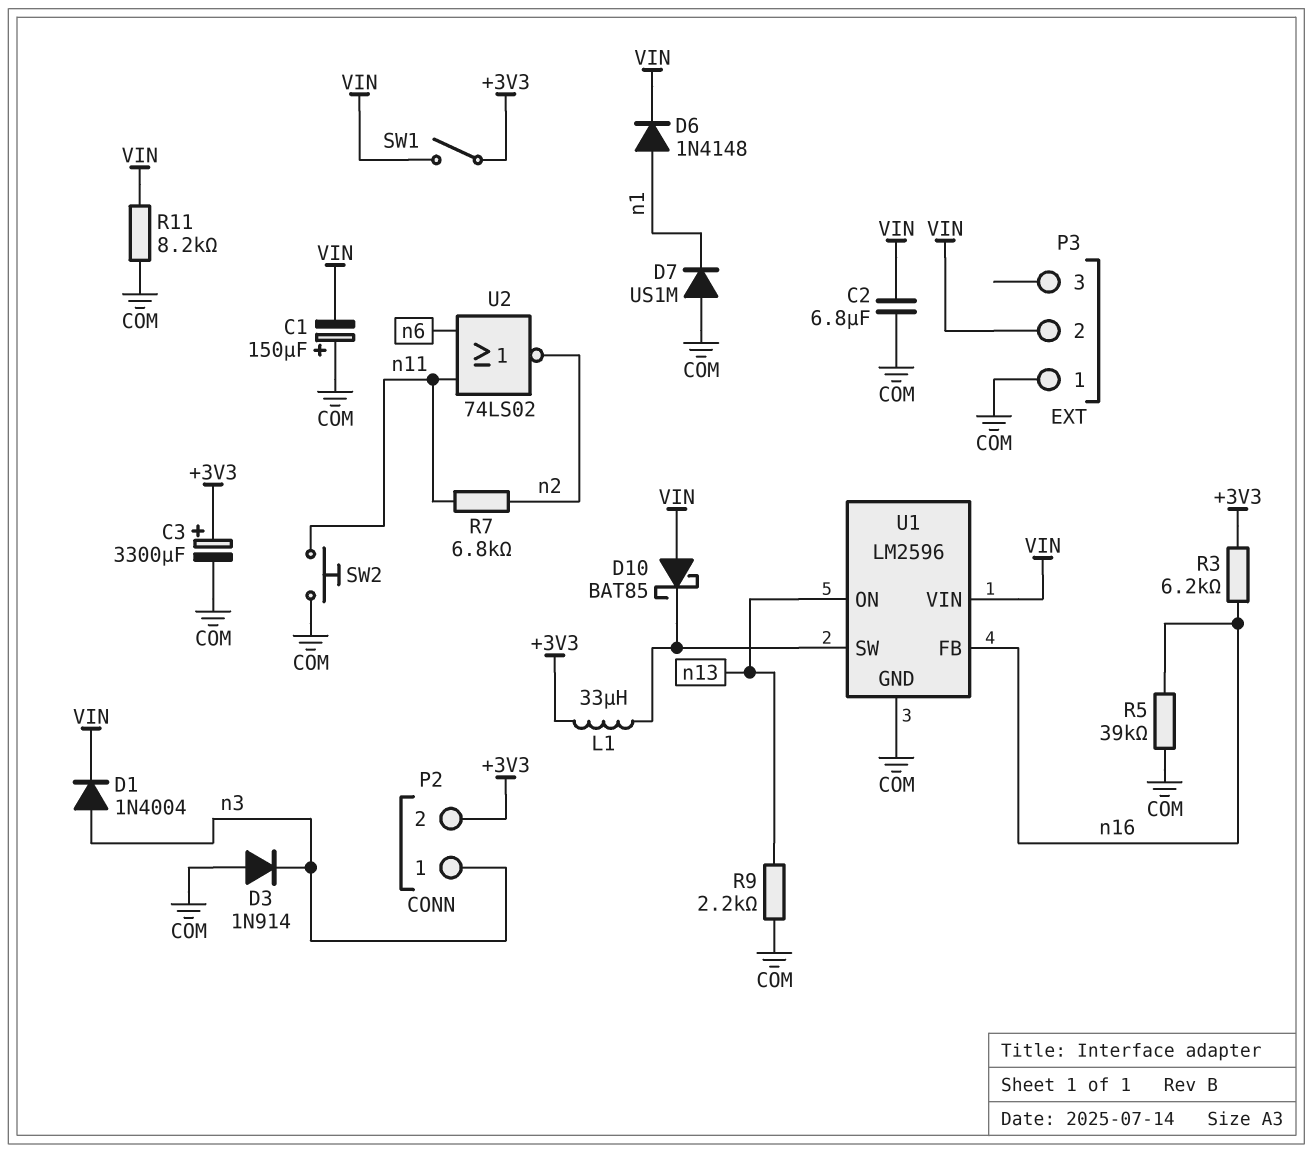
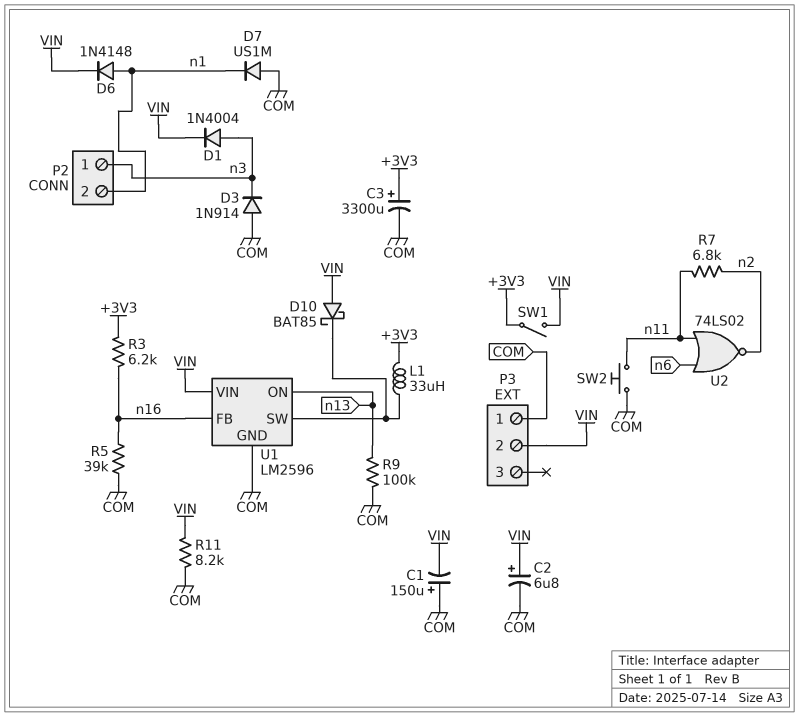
C2: 6.8uF (COM, VIN) -> 6.8uF (plus VIN, minus COM)
P2 pin 2: +3V3 -> n1
R9: 2.2k (COM, n13) -> 100k (COM, n13)

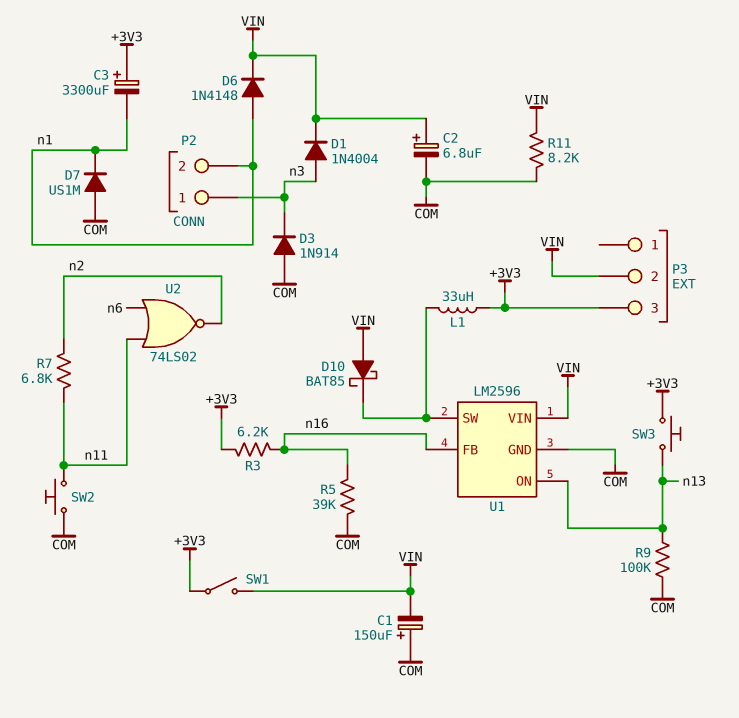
C3: 3300uF (plus +3V3, minus COM) -> 3300uF (plus +3V3, minus n1)
P3 pin 1: COM -> none
P3 pin 3: none -> +3V3
SW3: none -> button (+3V3, n13)

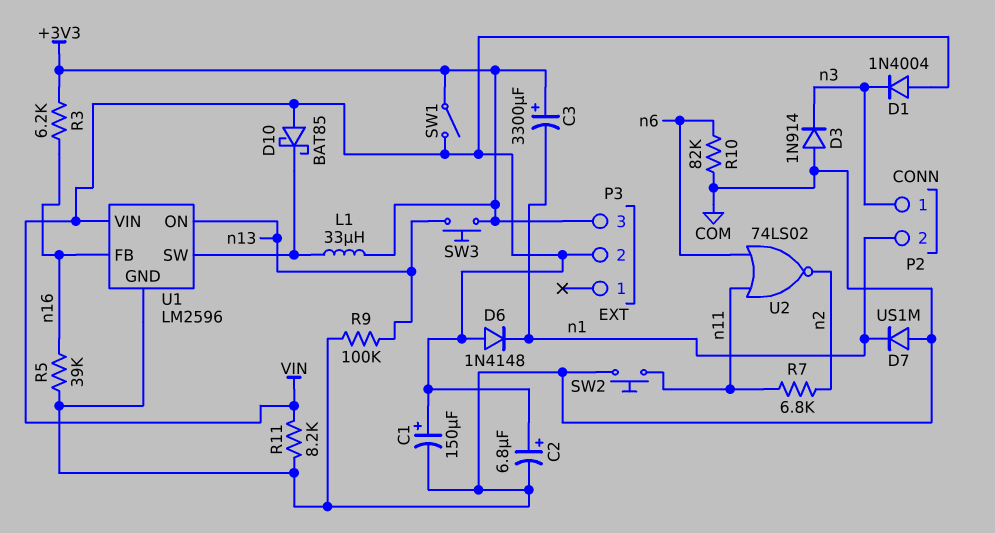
C1: 150uF (plus COM, minus VIN) -> 150uF (plus VIN, minus COM)
D1: diode 1N4004 (A n3, K VIN) -> diode 1N4004 (A VIN, K n3)
D6: diode 1N4148 (A n1, K VIN) -> diode 1N4148 (A VIN, K n1)
R10: none -> 82k (COM, n6)

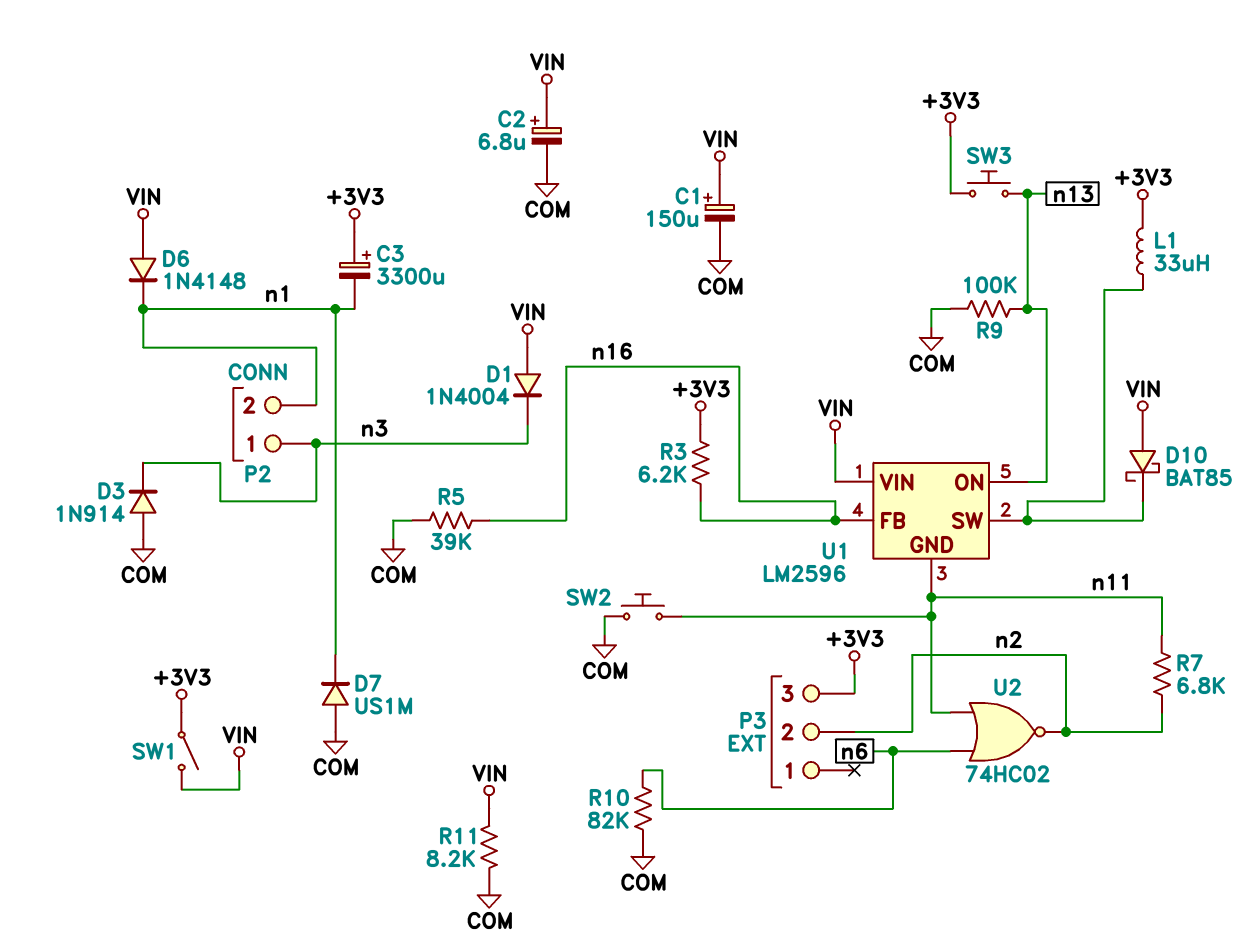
P3 pin 2: VIN -> n2
U1 pin GND: COM -> n11
U2: NOR 74LS02 (in n6, in n11, out n2) -> NOR 74HC02 (in n6, in n11, out n2)

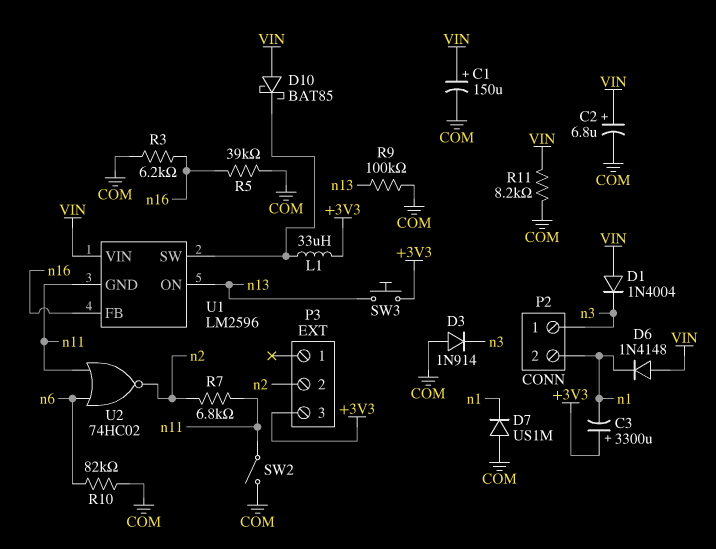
R3: 6.2k (+3V3, n16) -> 6.2k (COM, n16)
SW1: switch (+3V3, VIN) -> none
SW2: button (COM, n11) -> switch (COM, n11)

